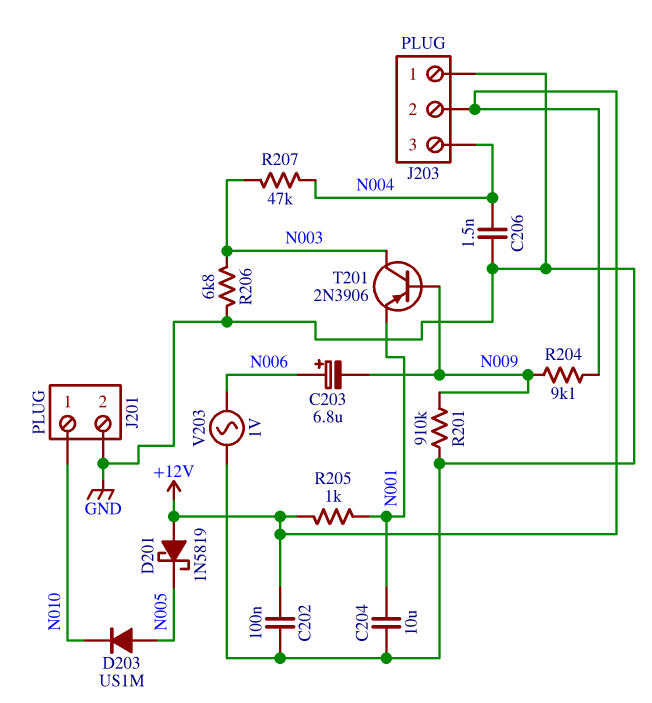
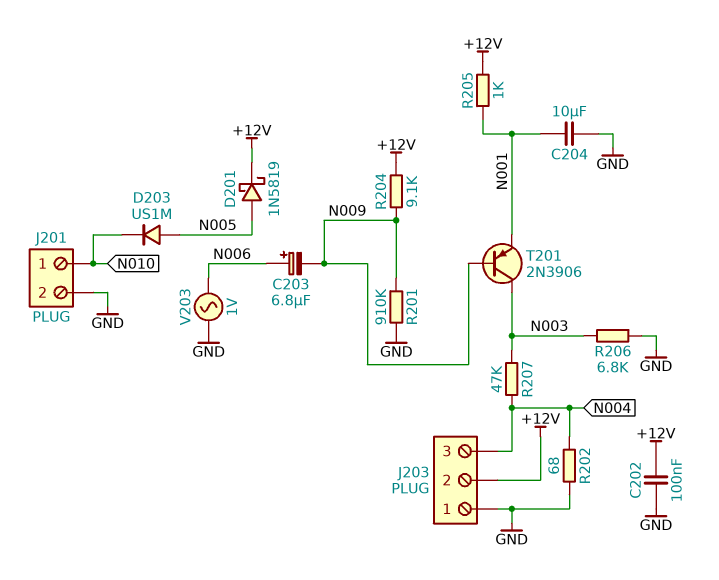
C206: 1.5nF (GND, N004) -> none
D201: schottky 1N5819 (A +12V, K N005) -> schottky 1N5819 (A N005, K +12V)
R202: none -> 68 (GND, N004)

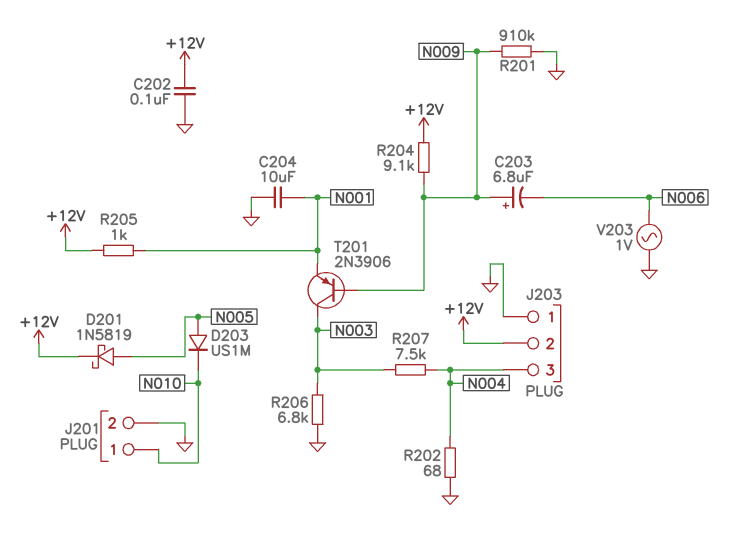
C203: 6.8uF (plus N006, minus N009) -> 6.8uF (plus N009, minus N006)
R207: 47k (N003, N004) -> 7.5k (N003, N004)

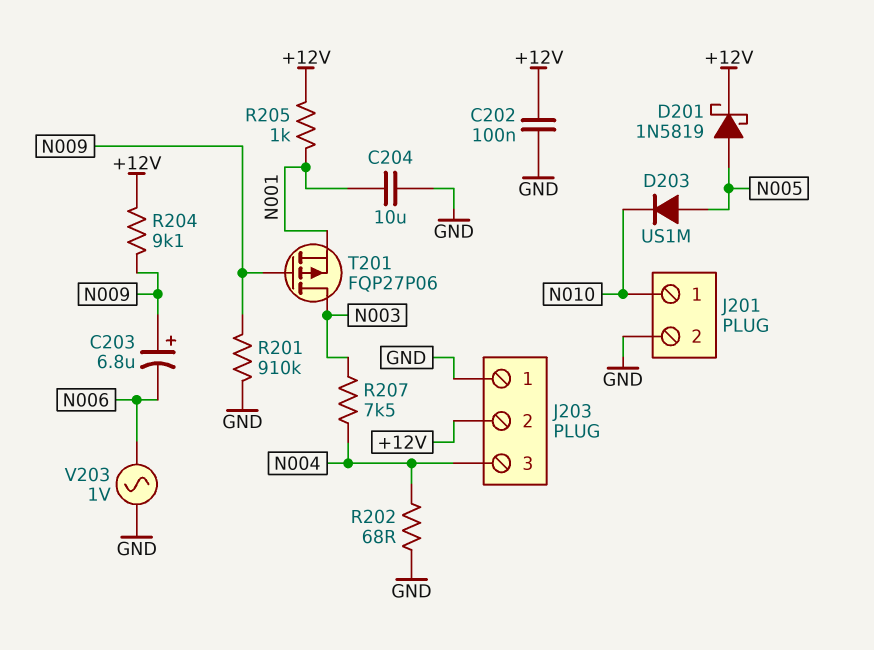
R206: 6.8k (GND, N003) -> none
T201: PNP 2N3906 (B N009, C N003, E N001) -> PMOS FQP27P06 (G N009, D N003, S N001)

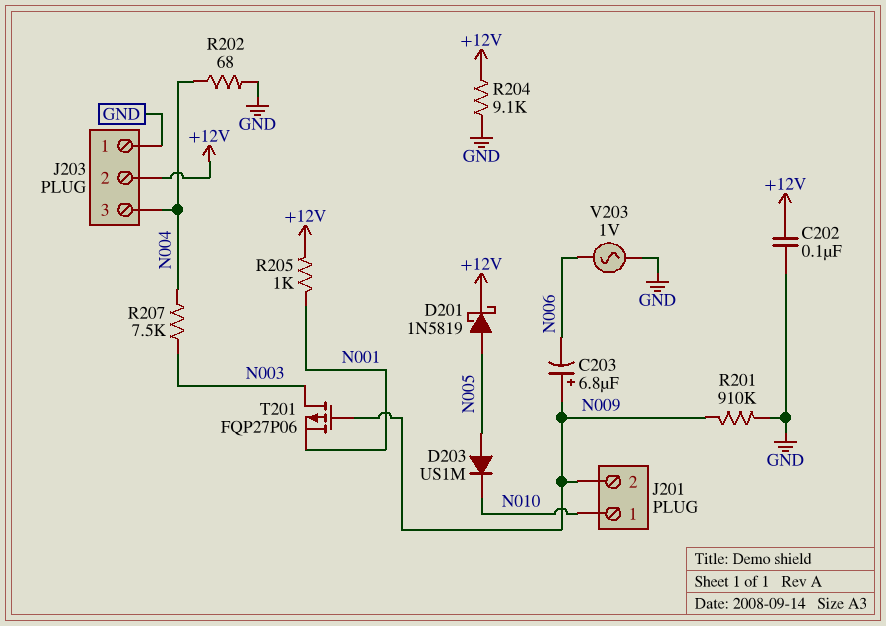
C204: 10uF (GND, N001) -> none
J201 pin 2: GND -> N009
R204: 9.1k (+12V, N009) -> 9.1k (+12V, GND)

